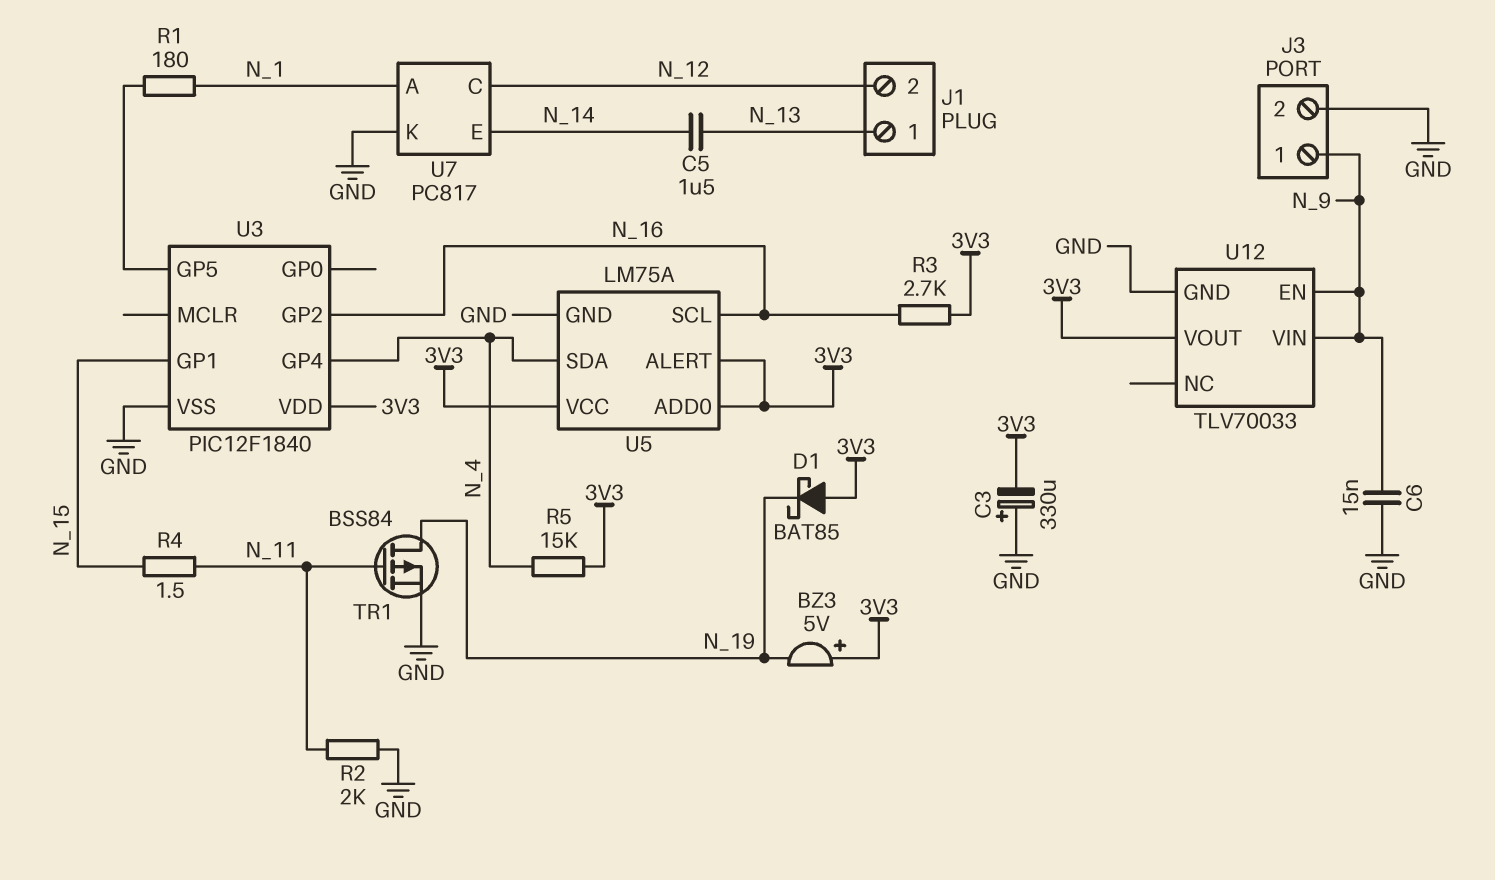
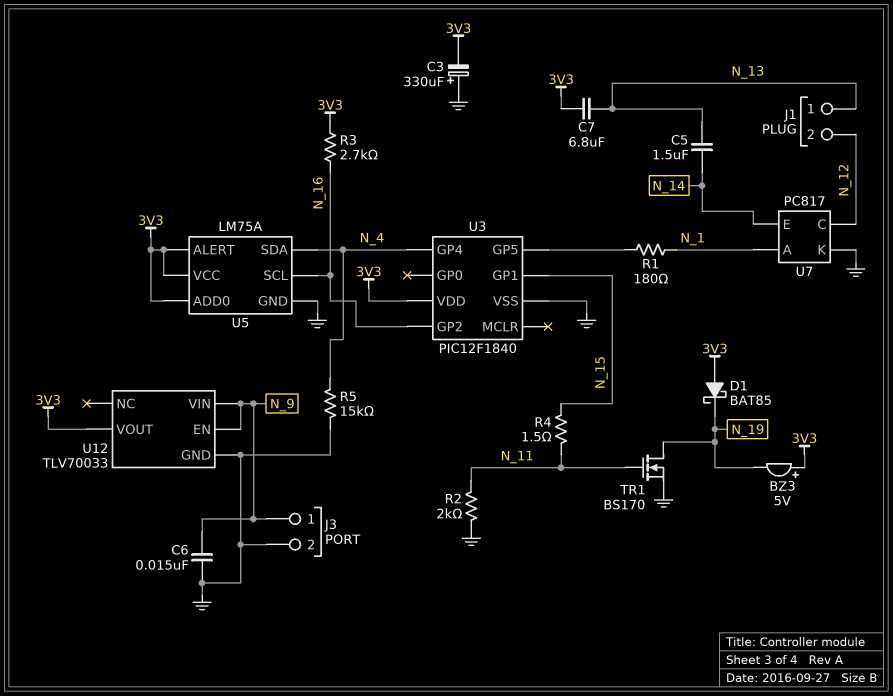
C7: none -> 6.8uF (3V3, N_13)
R5: 15k (3V3, N_4) -> 15k (GND, N_4)
TR1: PMOS BSS84 (G N_11, D N_19, S GND) -> NMOS BS170 (G N_11, D N_19, S GND)

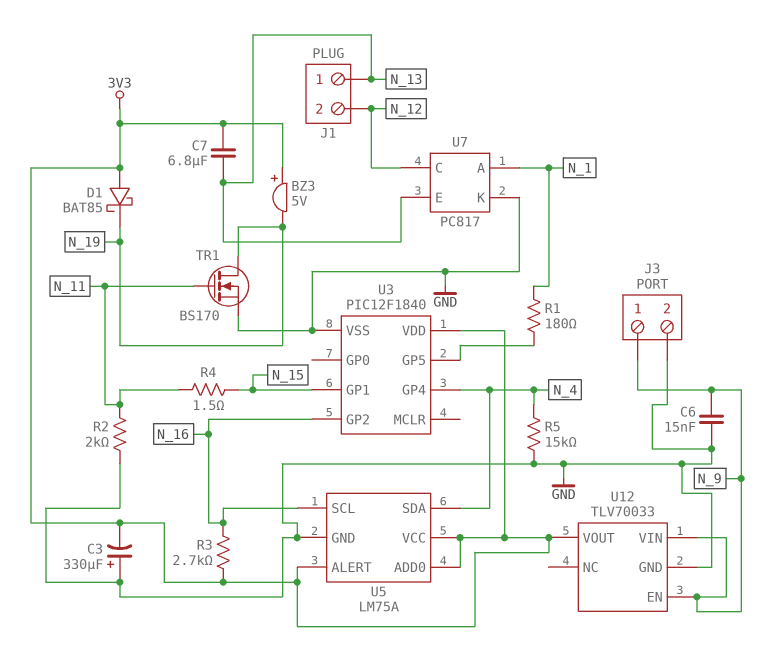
C5: 1.5uF (N_13, N_14) -> none
U7 pin E: N_14 -> N_13

